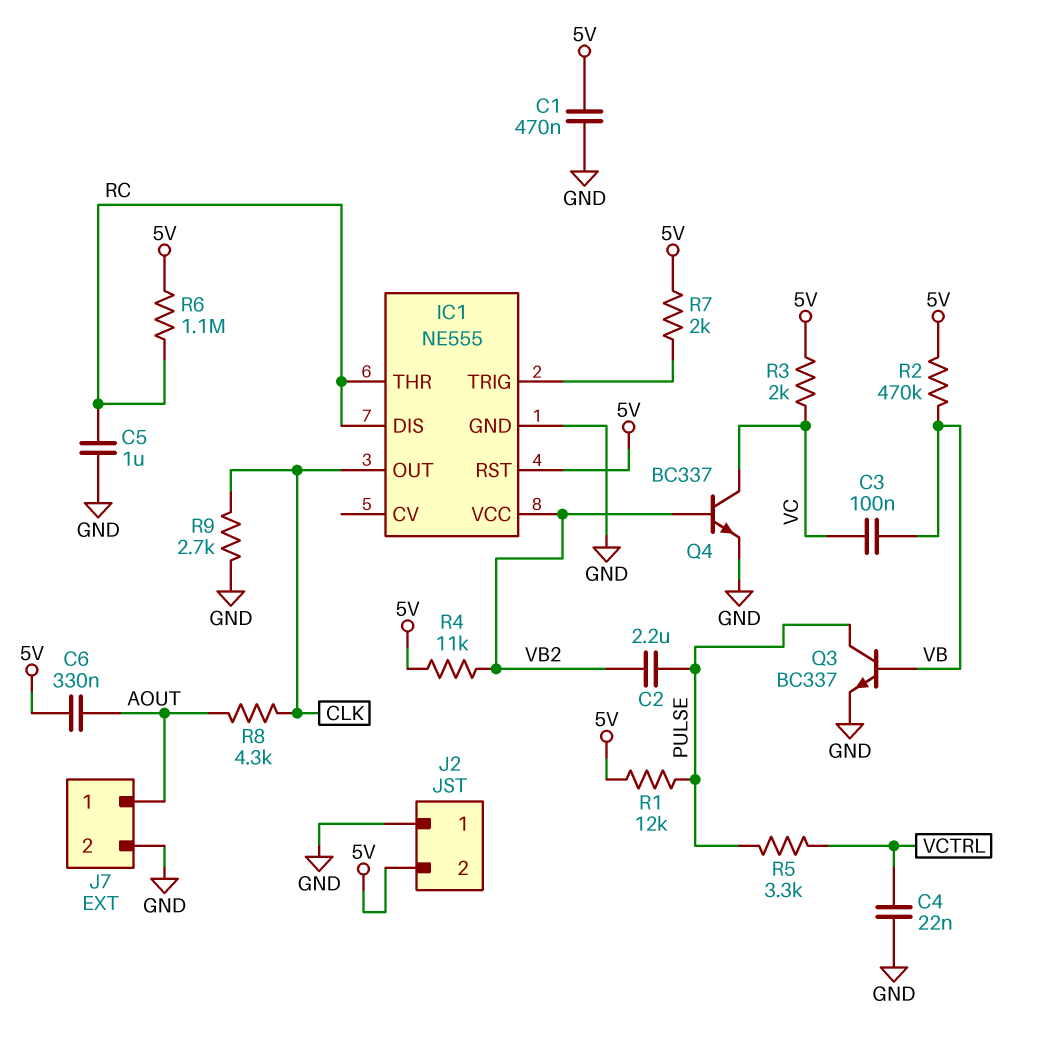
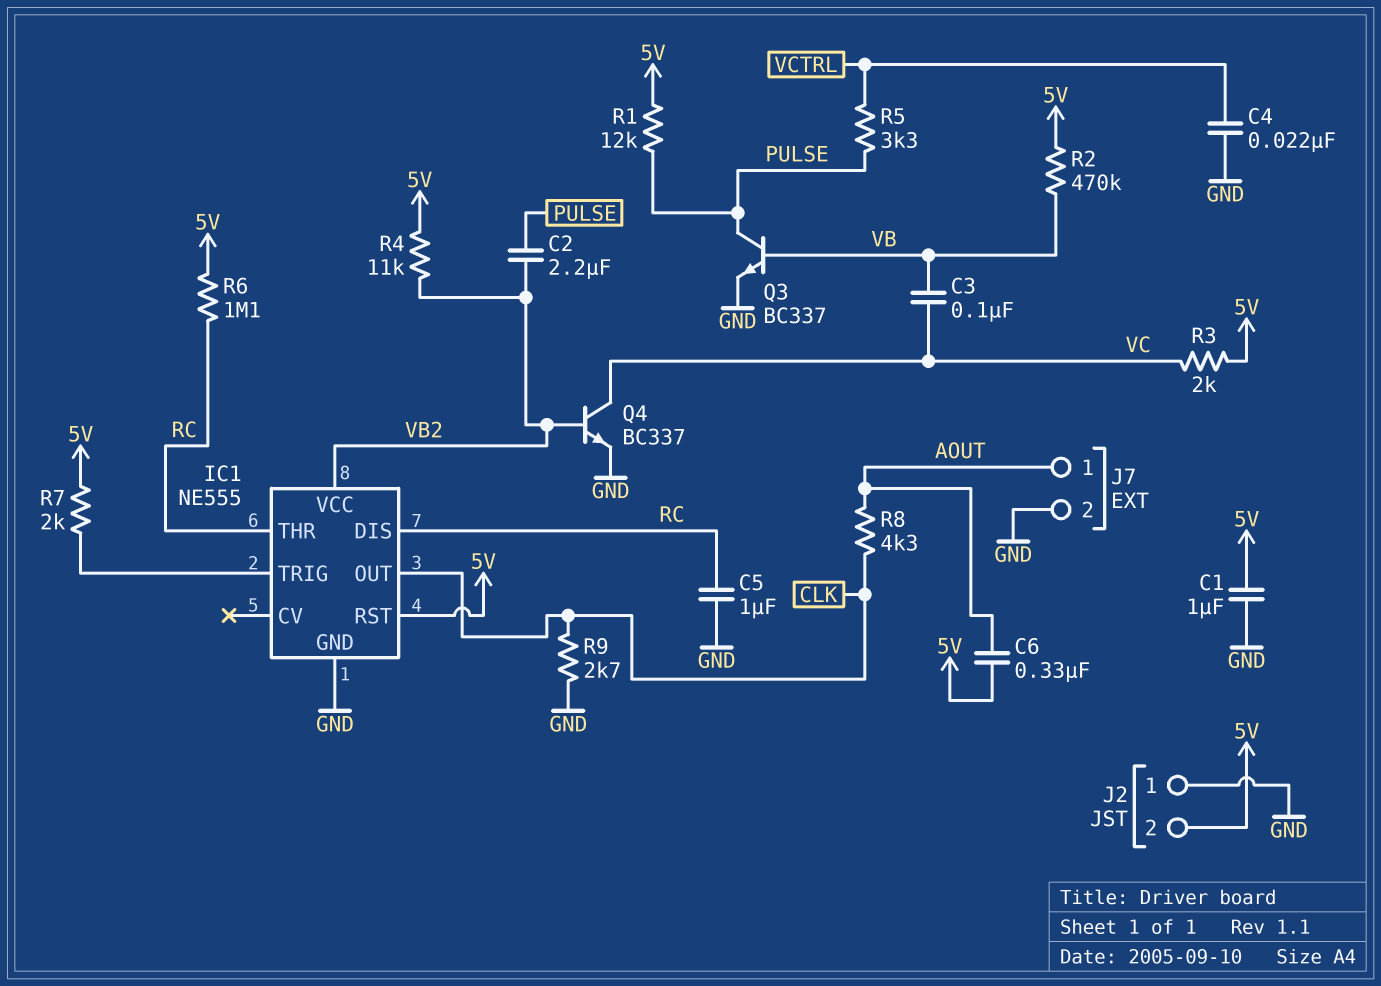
C1: 470nF (5V, GND) -> 1uF (5V, GND)

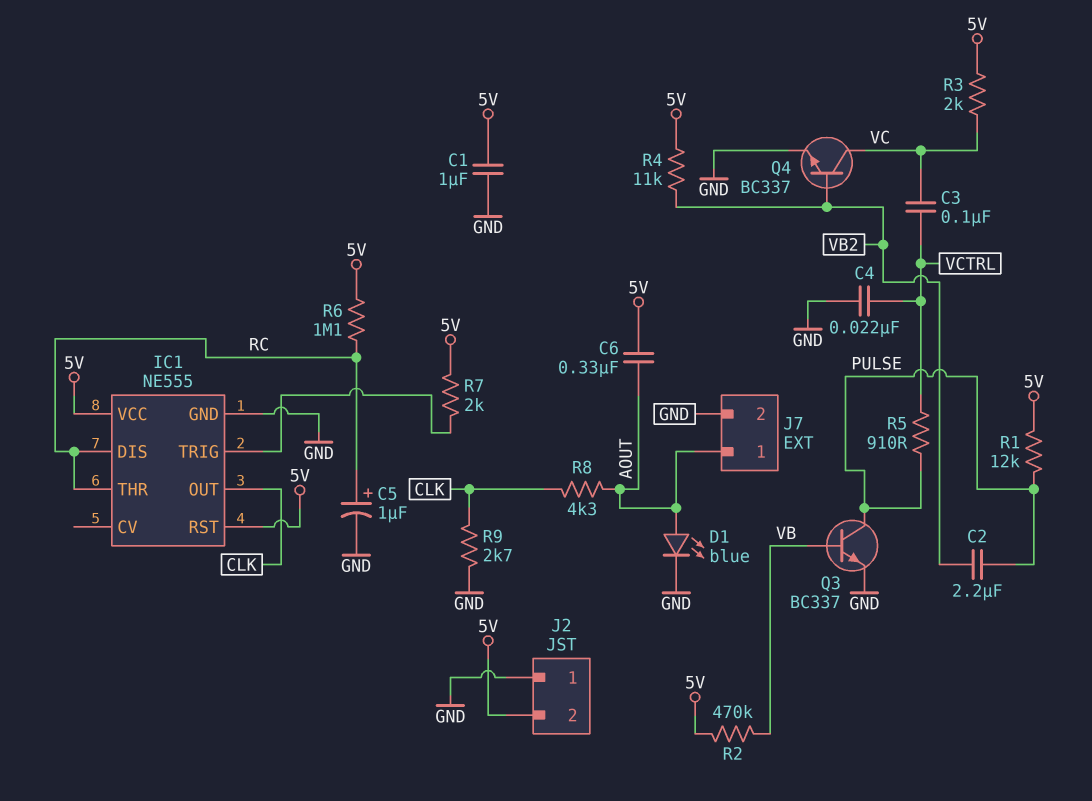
C3: 100nF (VB, VC) -> 100nF (VC, VCTRL)
C5: 1uF (GND, RC) -> 1uF (plus RC, minus GND)
D1: none -> LED blue (A AOUT, K GND)
IC1 pin VCC: VB2 -> 5V
R5: 3.3k (PULSE, VCTRL) -> 910 (PULSE, VCTRL)

